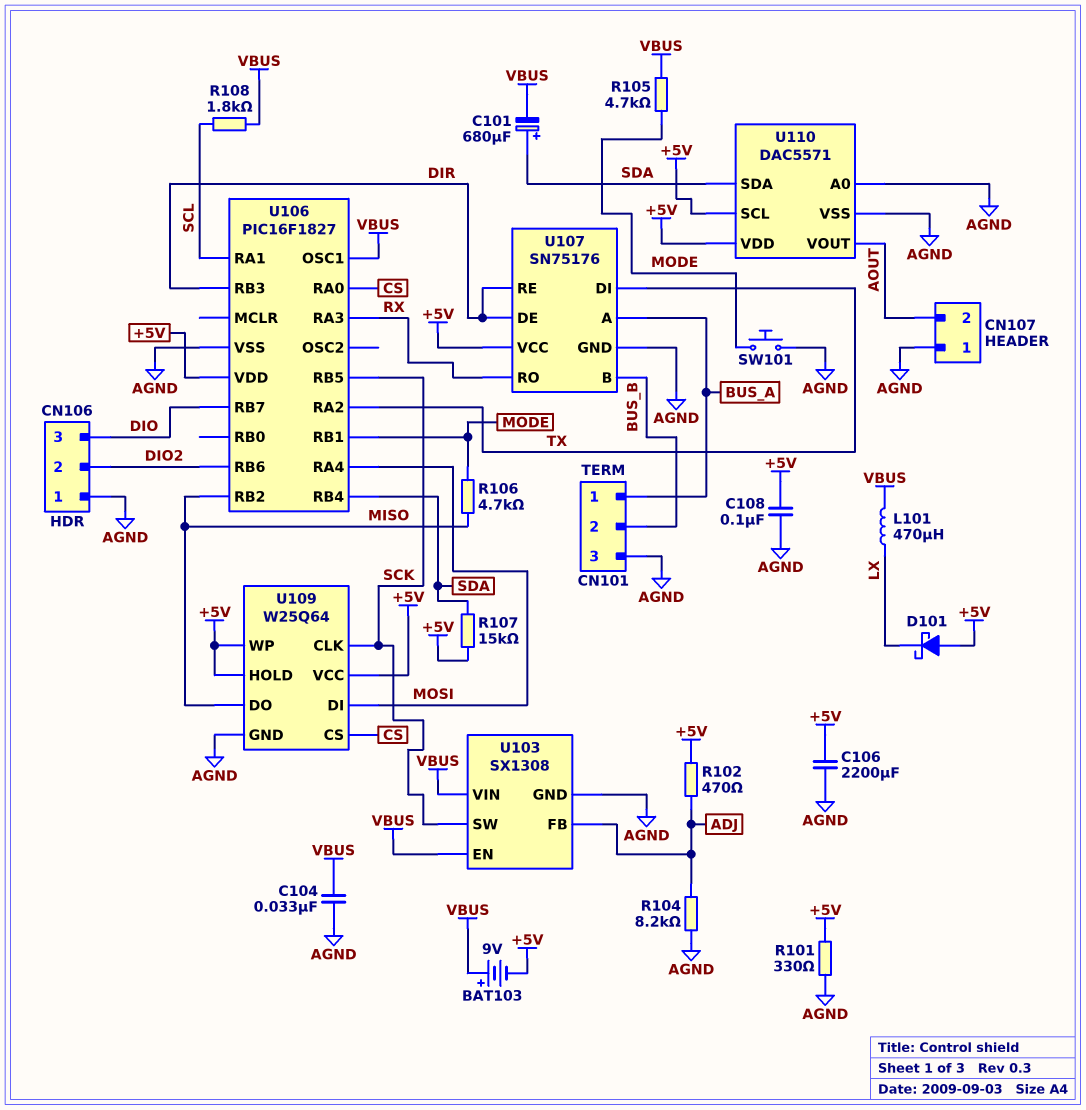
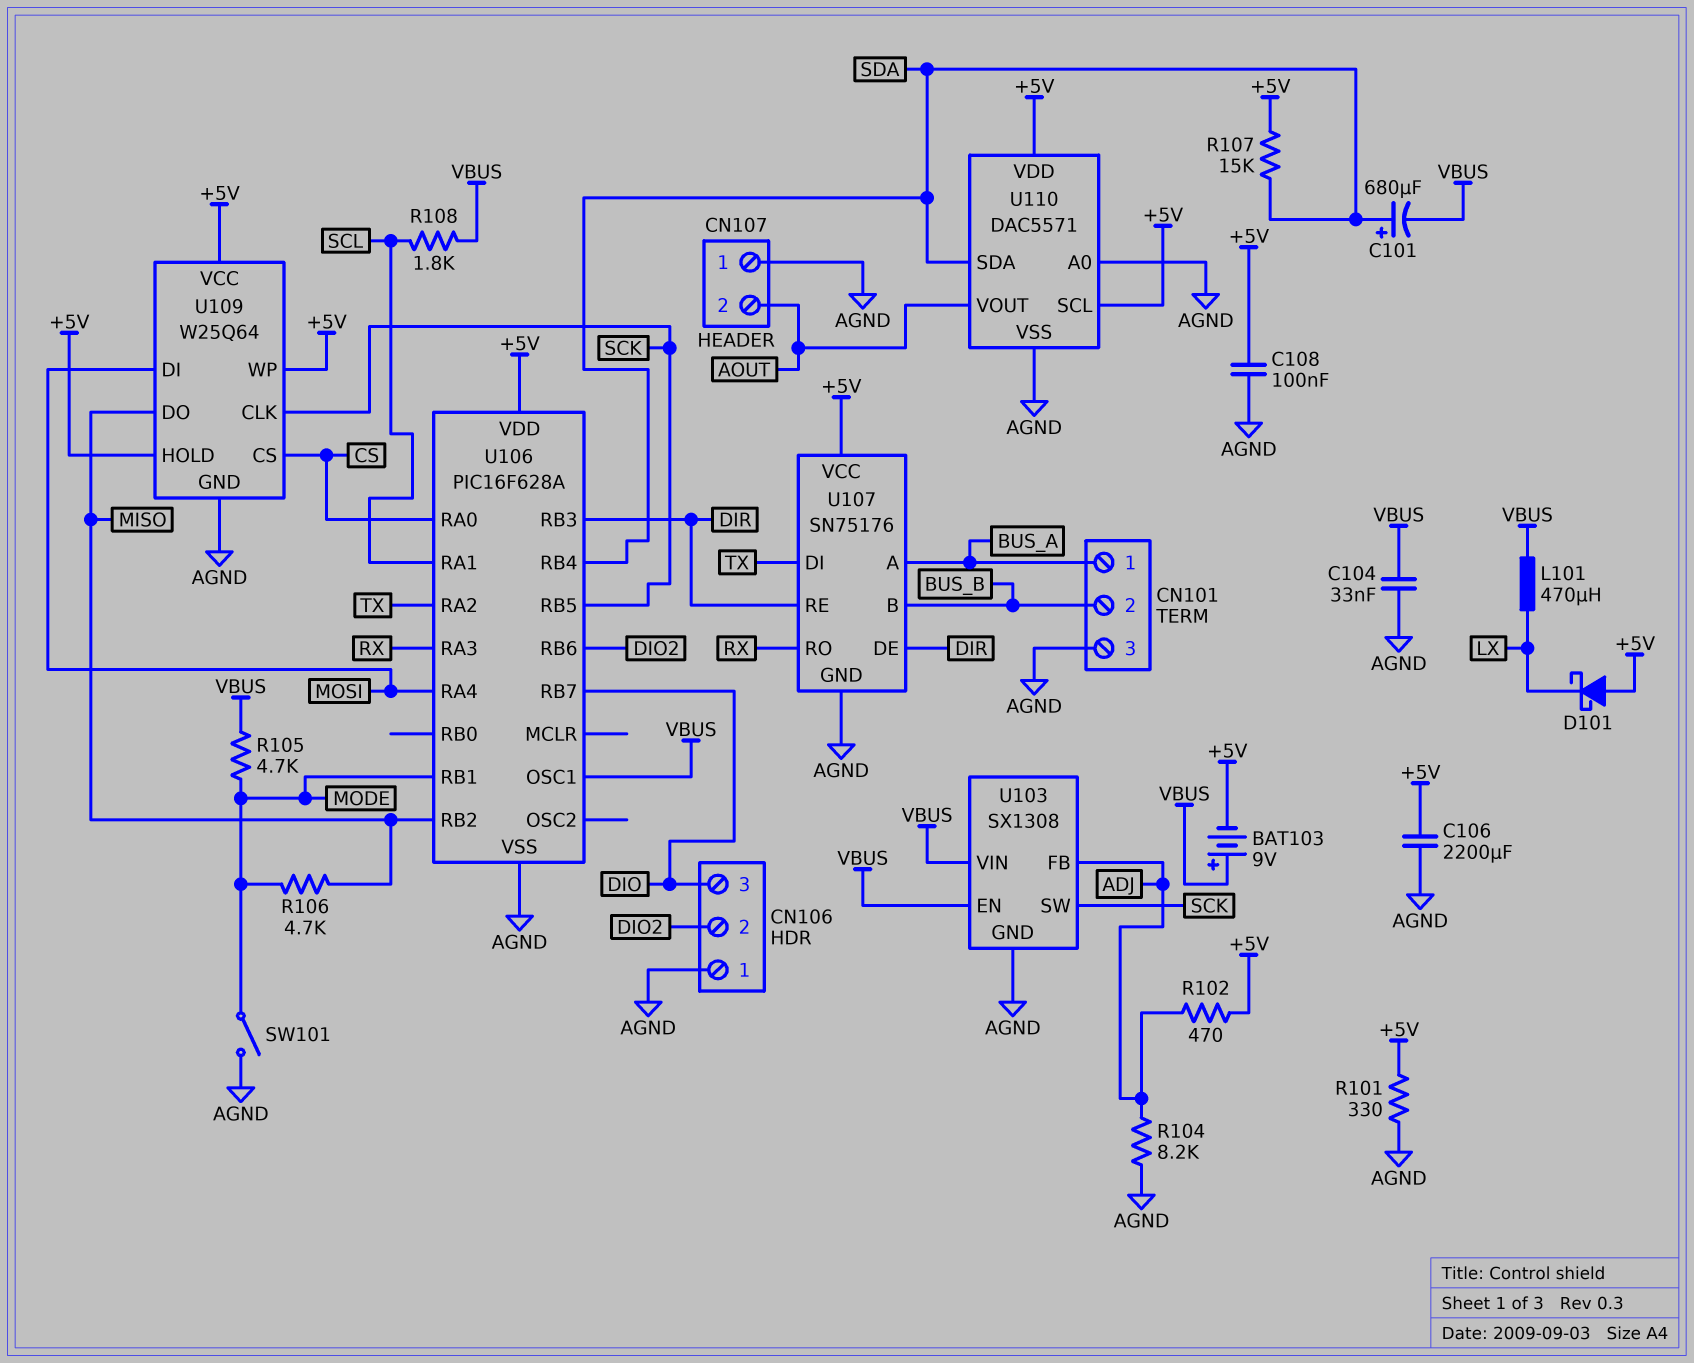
SW101: button (AGND, MODE) -> switch (AGND, MODE)
U106: PIC16F1827 -> PIC16F628A

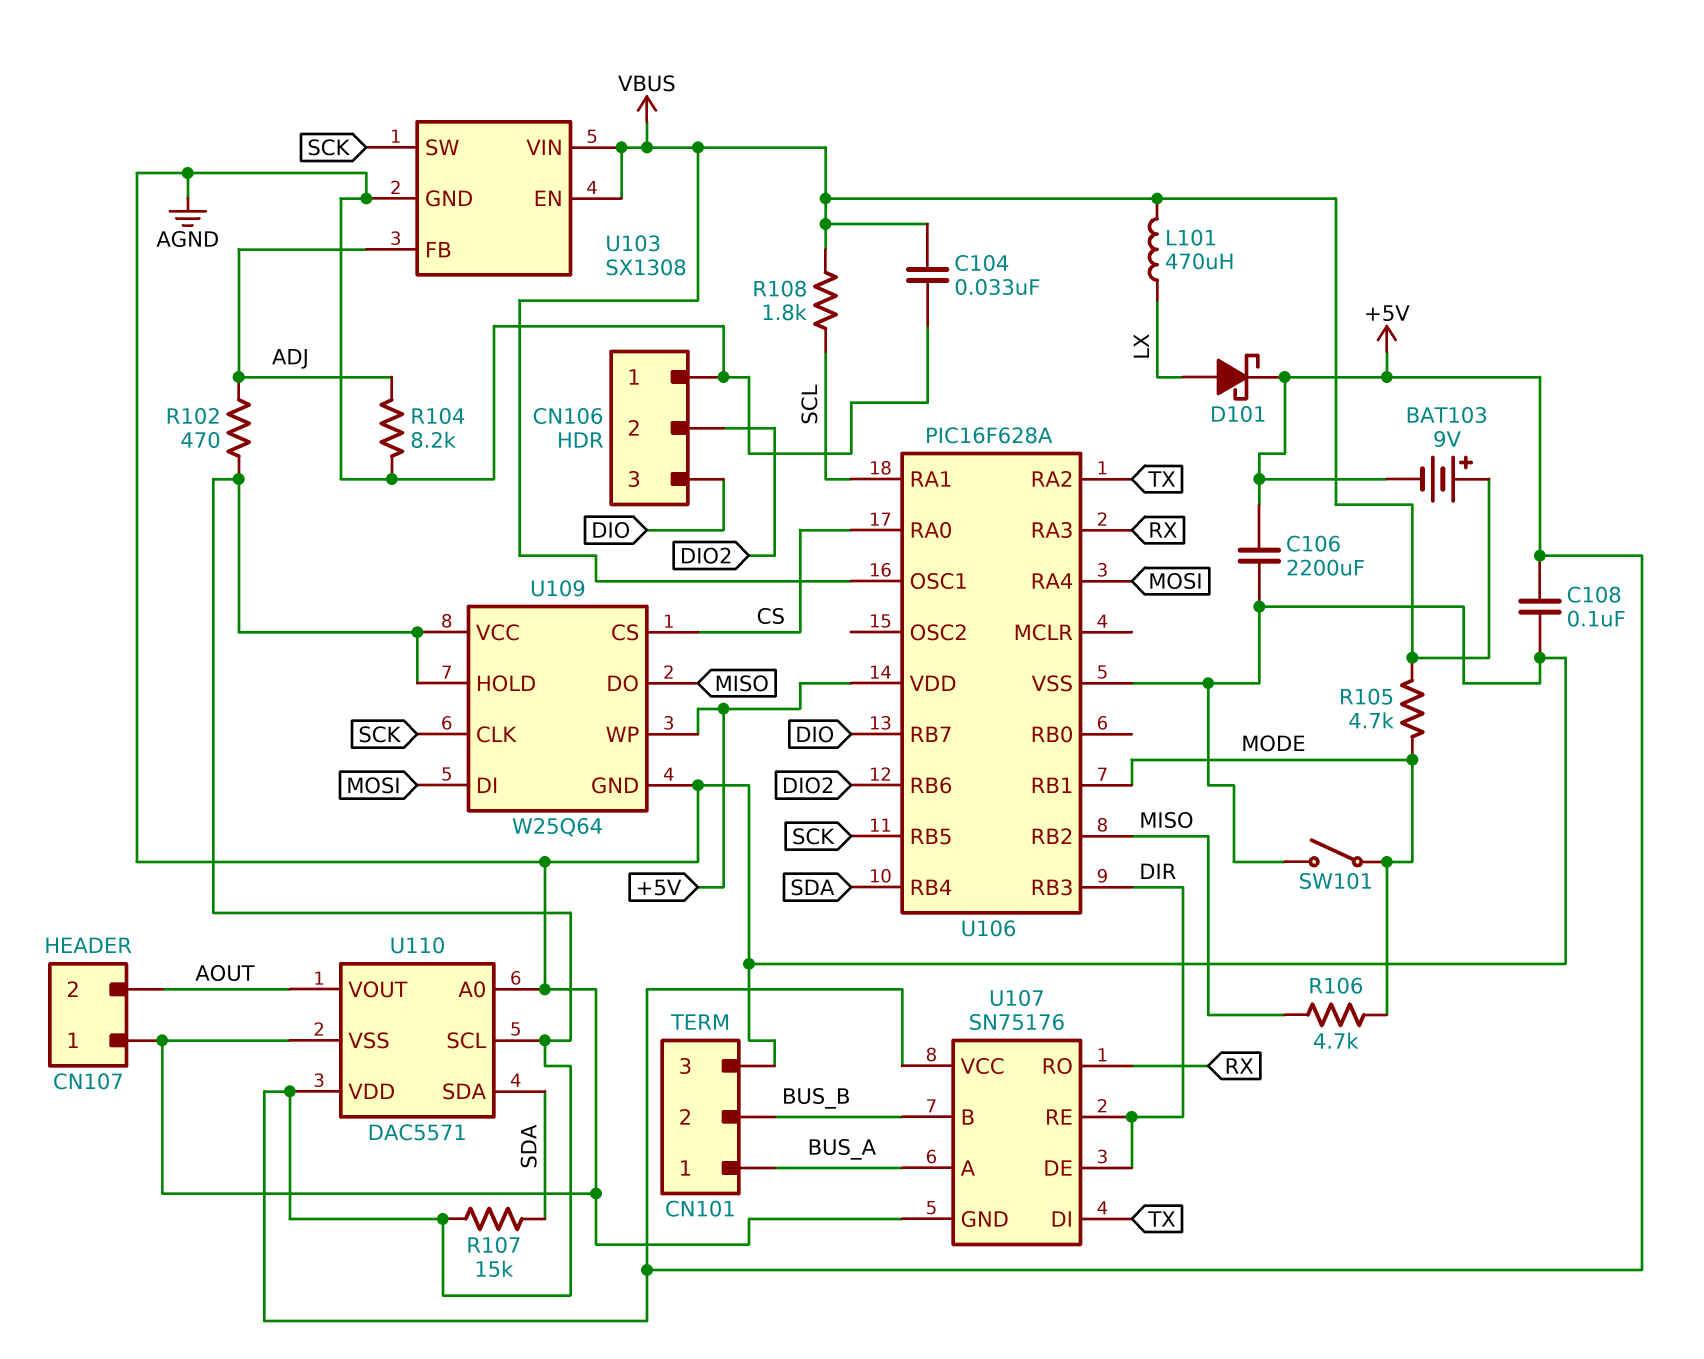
C101: 680uF (plus SDA, minus VBUS) -> none
D101: schottky (A +5V, K LX) -> schottky (A LX, K +5V)
R101: 330 (+5V, AGND) -> none

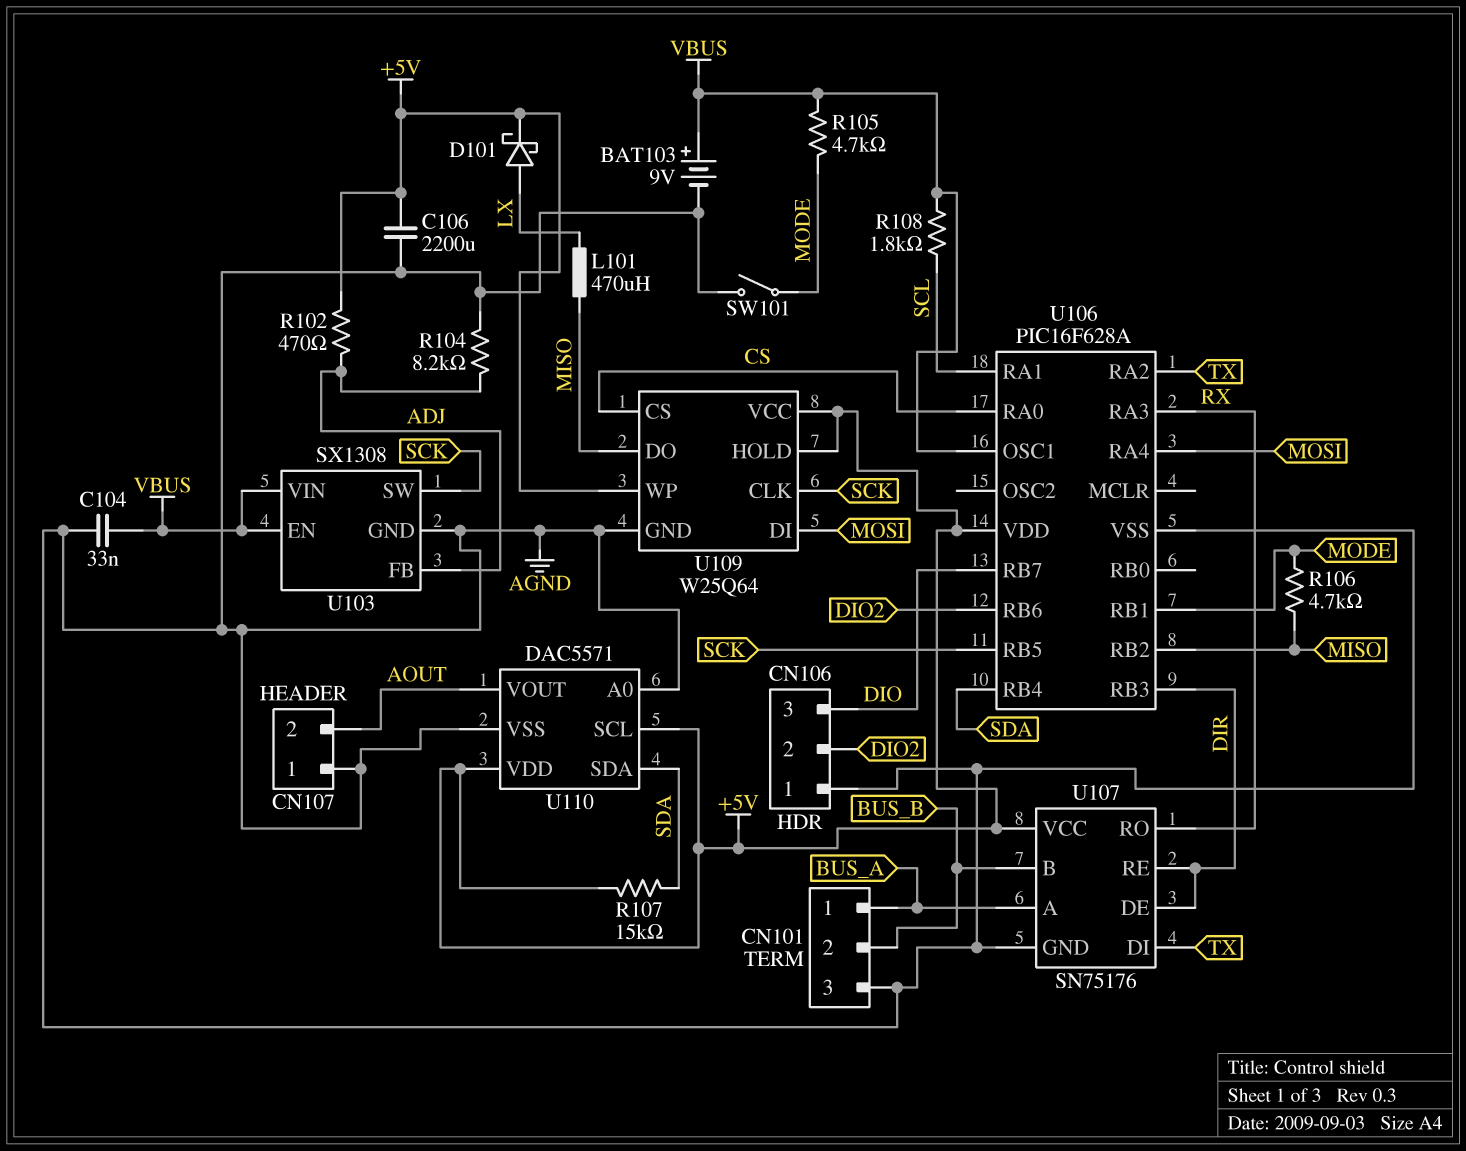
BAT103: 9V (plus VBUS, minus +5V) -> 9V (plus VBUS, minus AGND)
C108: 100nF (+5V, AGND) -> none
L101: 470uH (LX, VBUS) -> 470uH (LX, MISO)

